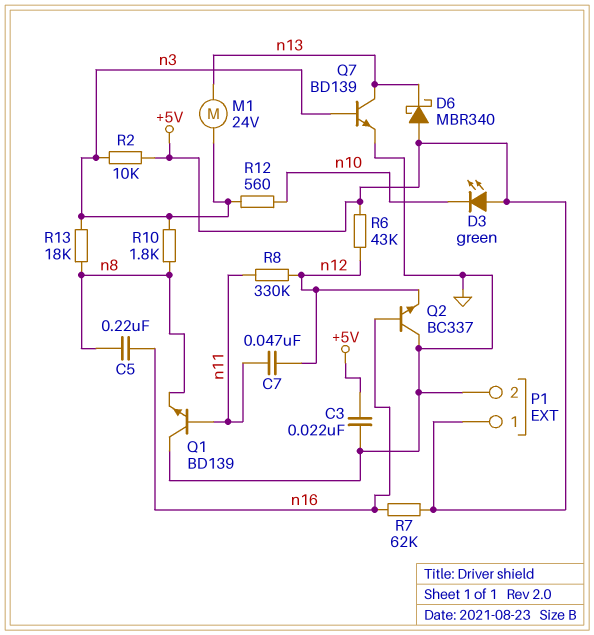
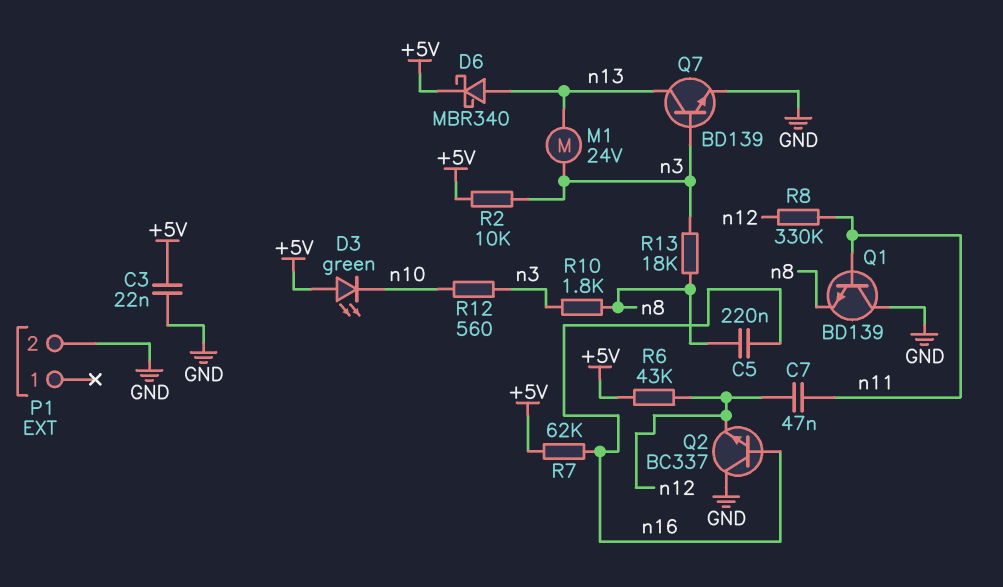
D6: schottky MBR340 (A +5V, K n13) -> schottky MBR340 (A n13, K +5V)
P1 pin 1: +5V -> none

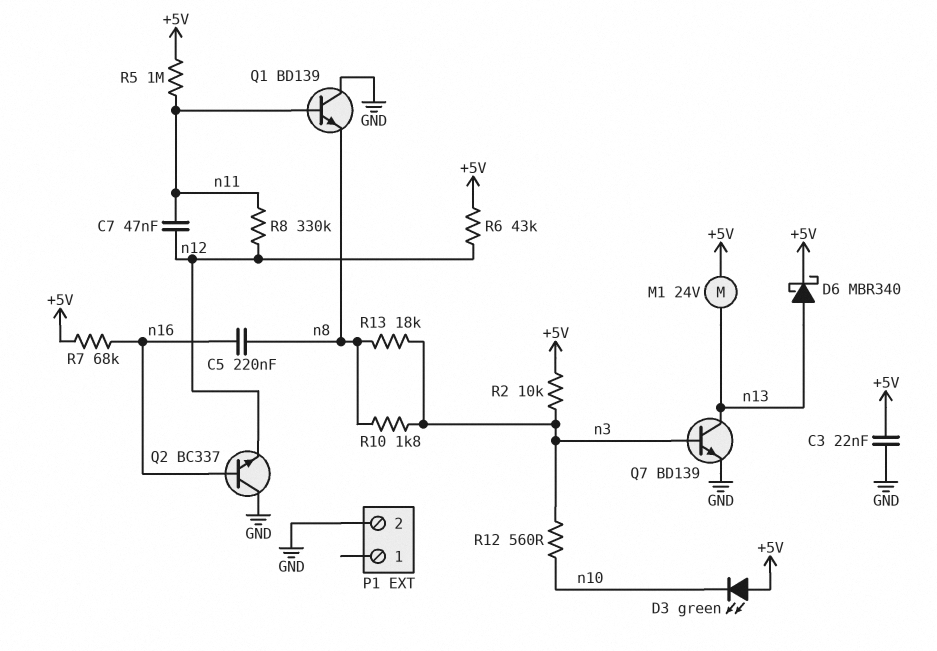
M1: motor 24V (n3, n13) -> motor 24V (+5V, n13)
R5: none -> 1M (+5V, n11)
R7: 62k (+5V, n16) -> 68k (+5V, n16)

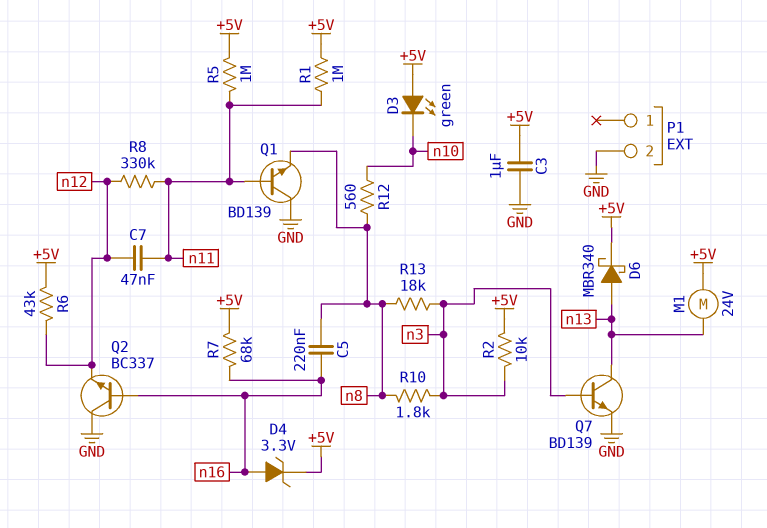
C3: 22nF (+5V, GND) -> 1uF (+5V, GND)
D4: none -> zener 3.3V (A n16, K +5V)
R1: none -> 1M (+5V, n11)
R12: 560 (n3, n10) -> 560 (n8, n10)

